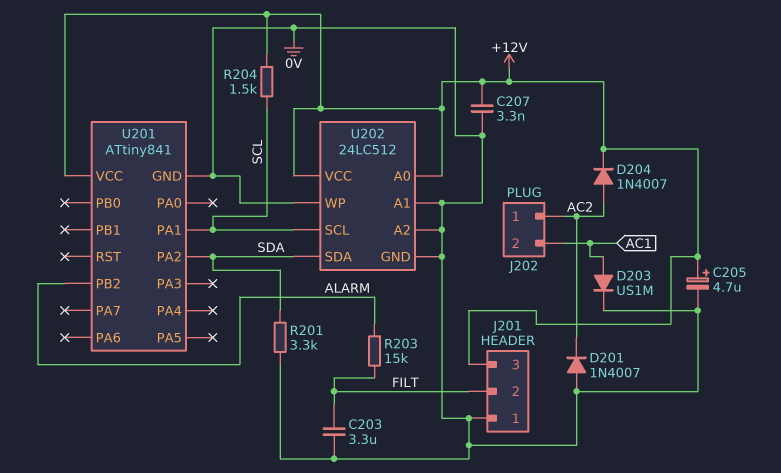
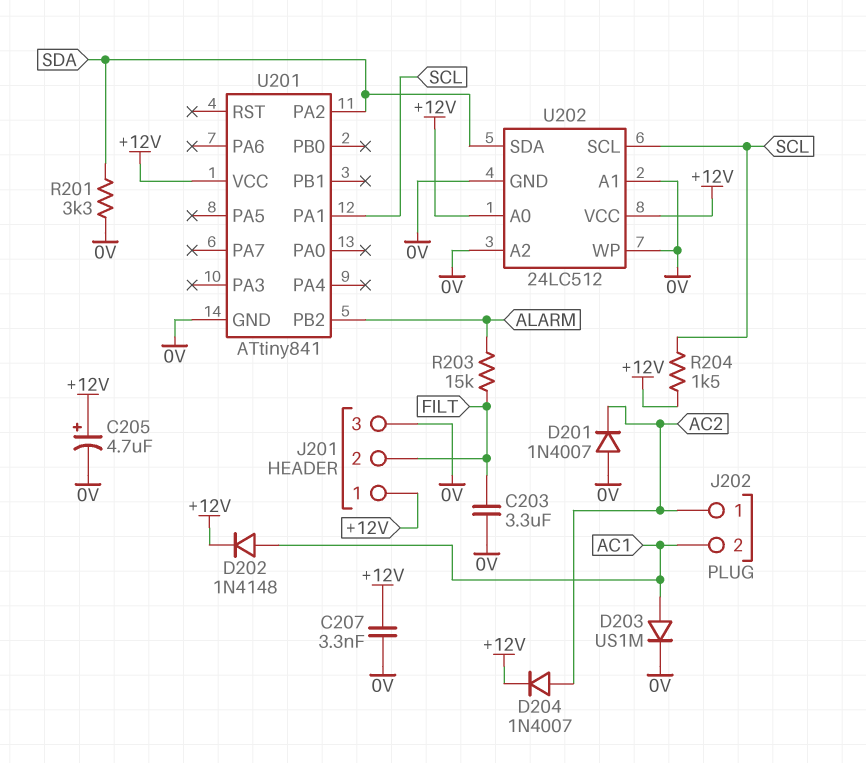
D202: none -> diode 1N4148 (A AC1, K +12V)
J201 pin 1: 0V -> +12V
J201 pin 3: +12V -> 0V

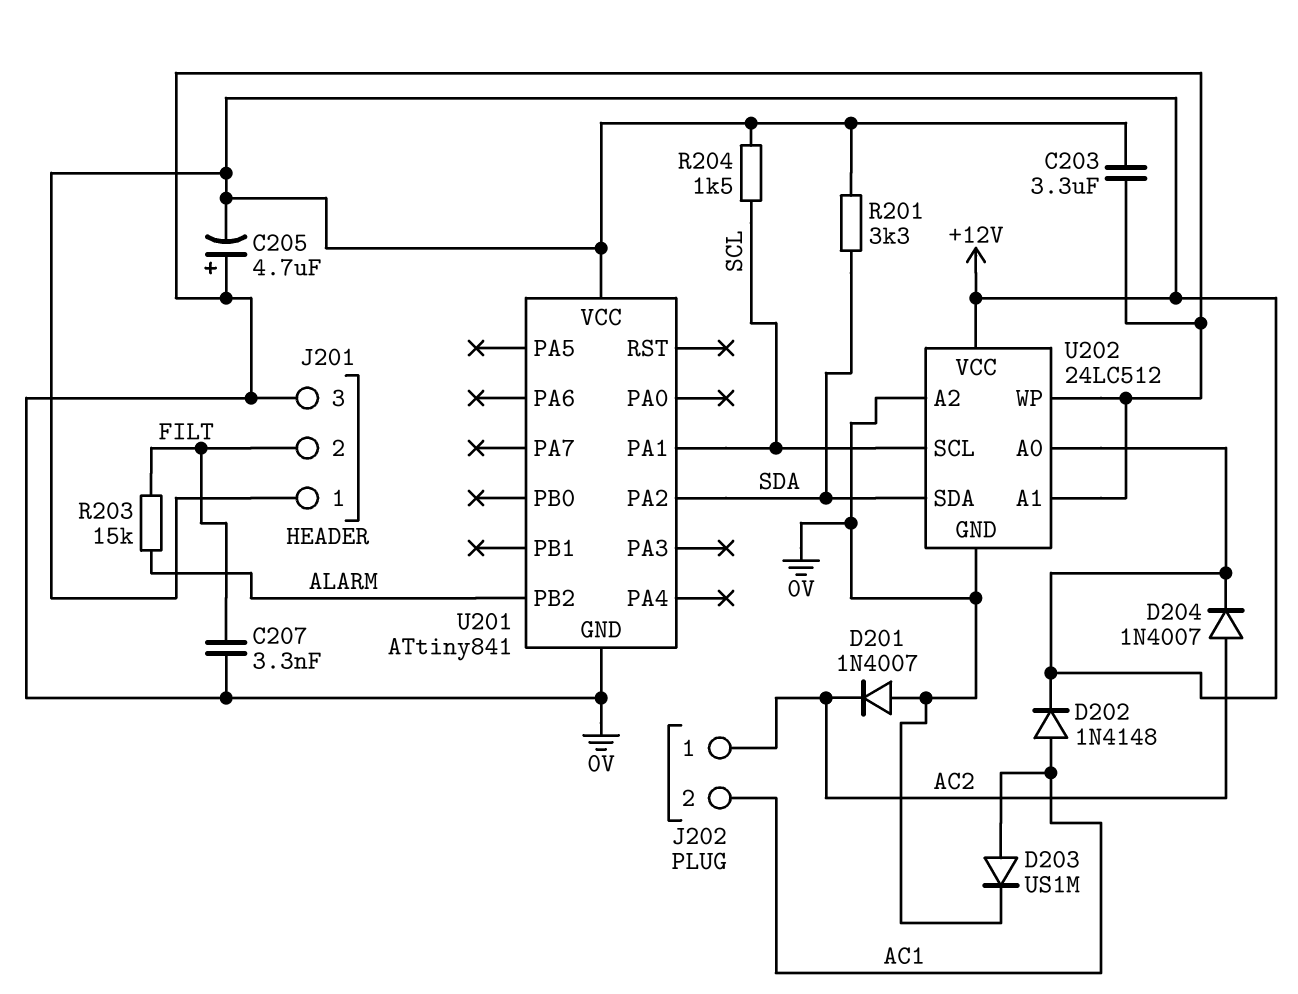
C203: 3.3uF (0V, FILT) -> 3.3uF (+12V, 0V)
C205: 4.7uF (plus +12V, minus 0V) -> 4.7uF (plus 0V, minus +12V)
C207: 3.3nF (+12V, 0V) -> 3.3nF (0V, FILT)
R201: 3.3k (0V, SDA) -> 3.3k (+12V, SDA)

